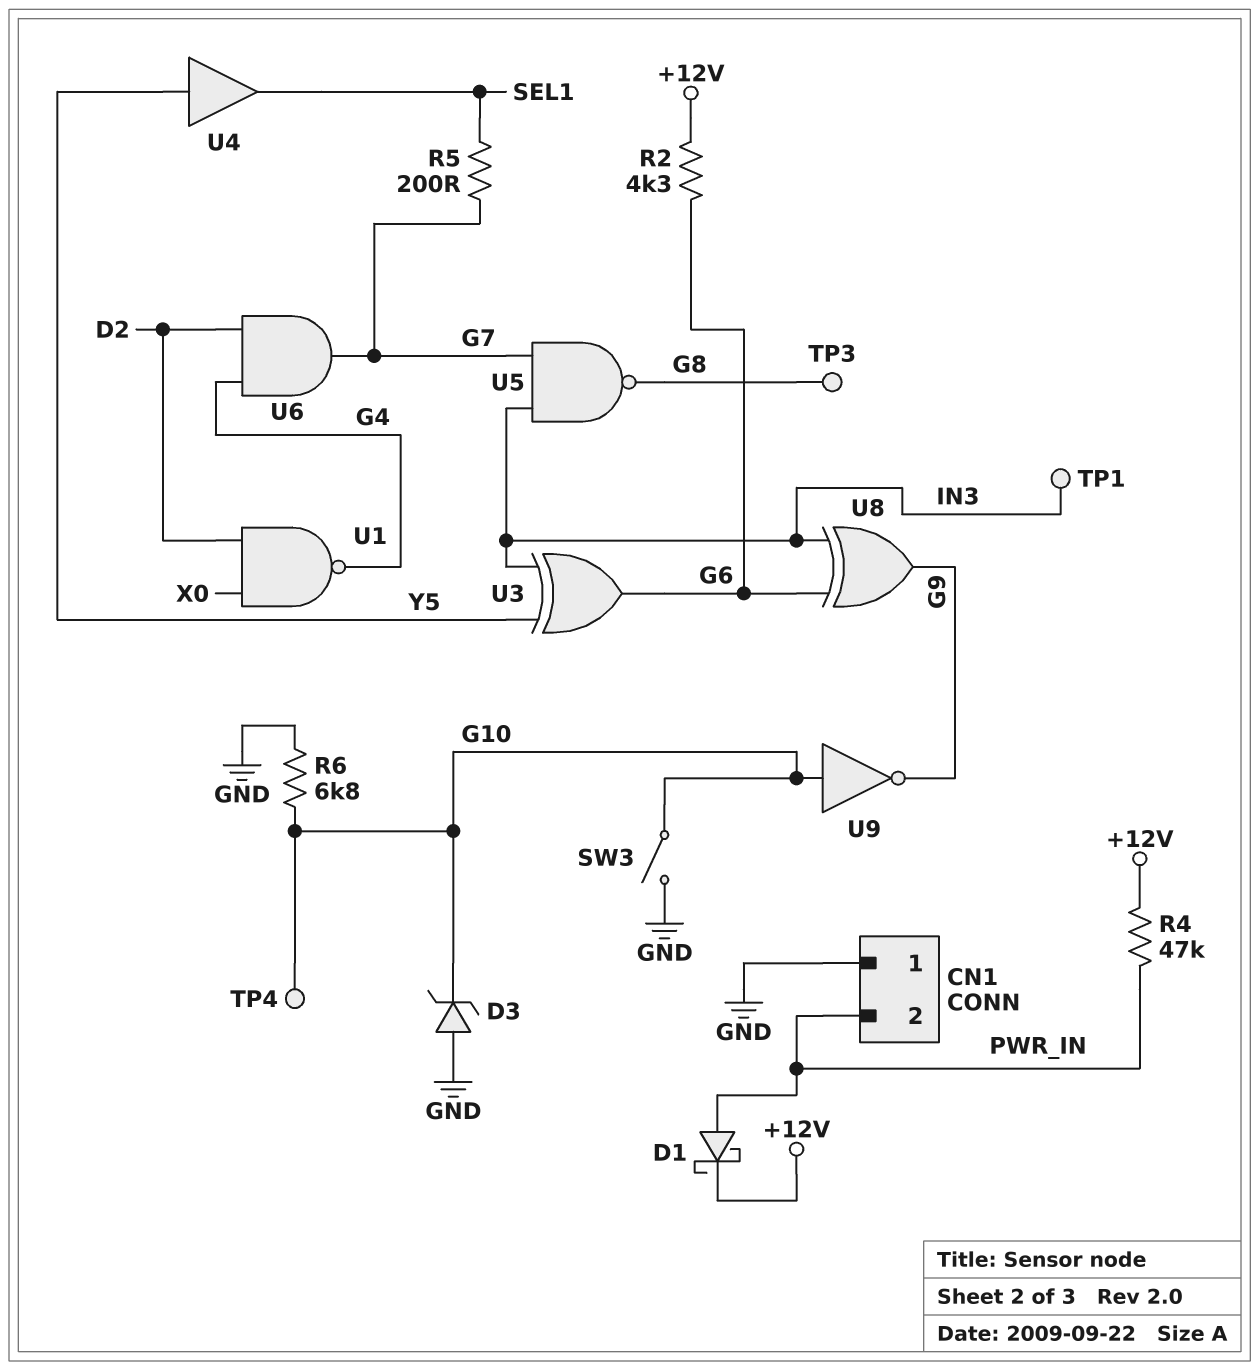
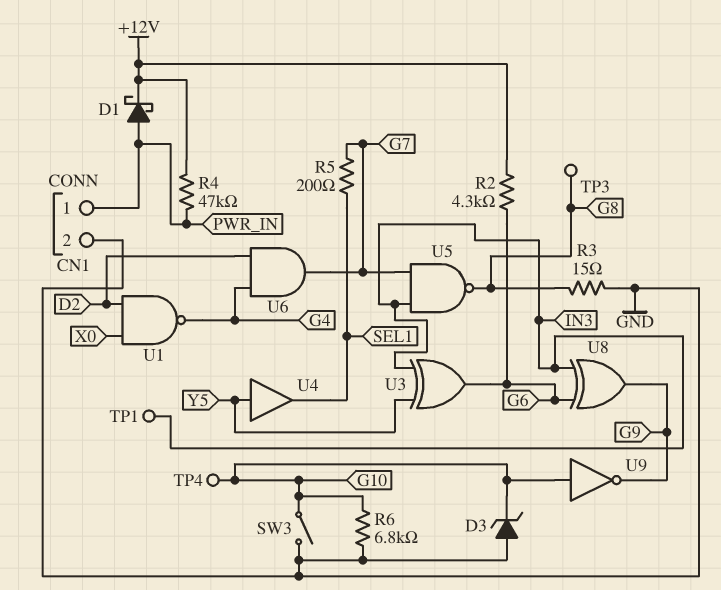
CN1 pin 1: GND -> PWR_IN
CN1 pin 2: PWR_IN -> GND
R3: none -> 15 (G8, GND)

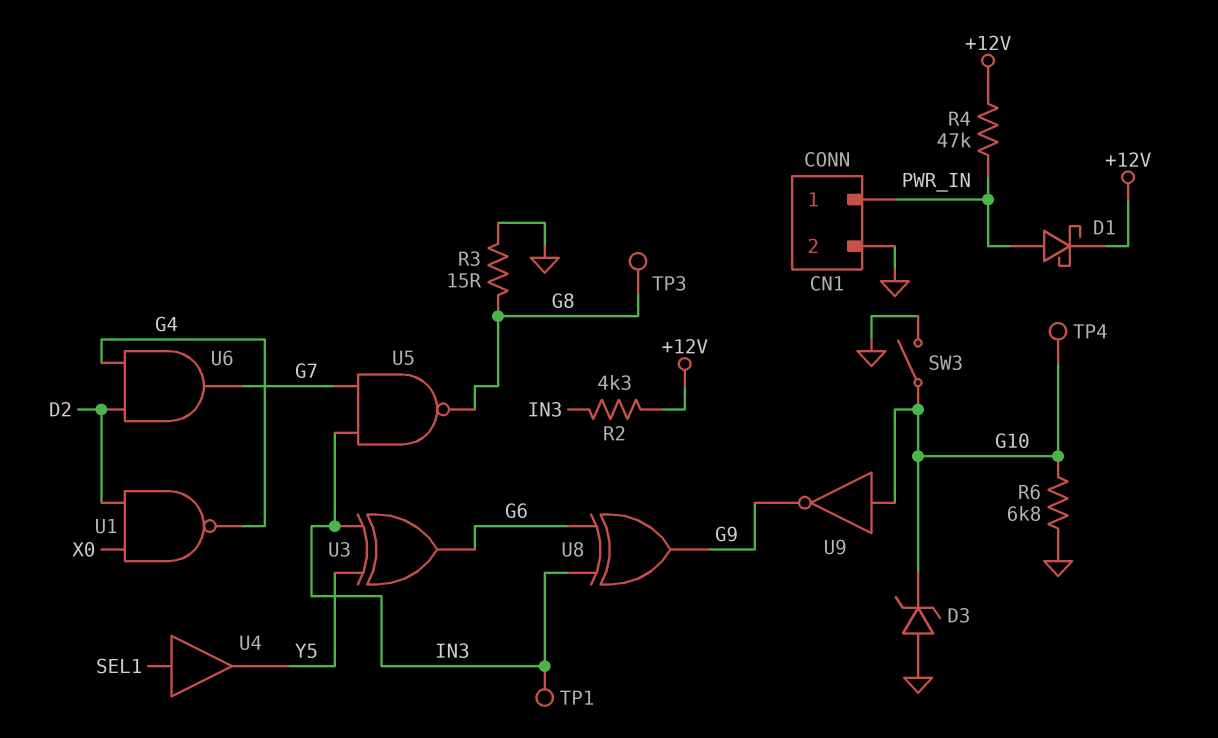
R2: 4.3k (+12V, G6) -> 4.3k (+12V, IN3)
R5: 200 (G7, SEL1) -> none
U4: buffer (in Y5, out SEL1) -> buffer (in SEL1, out Y5)

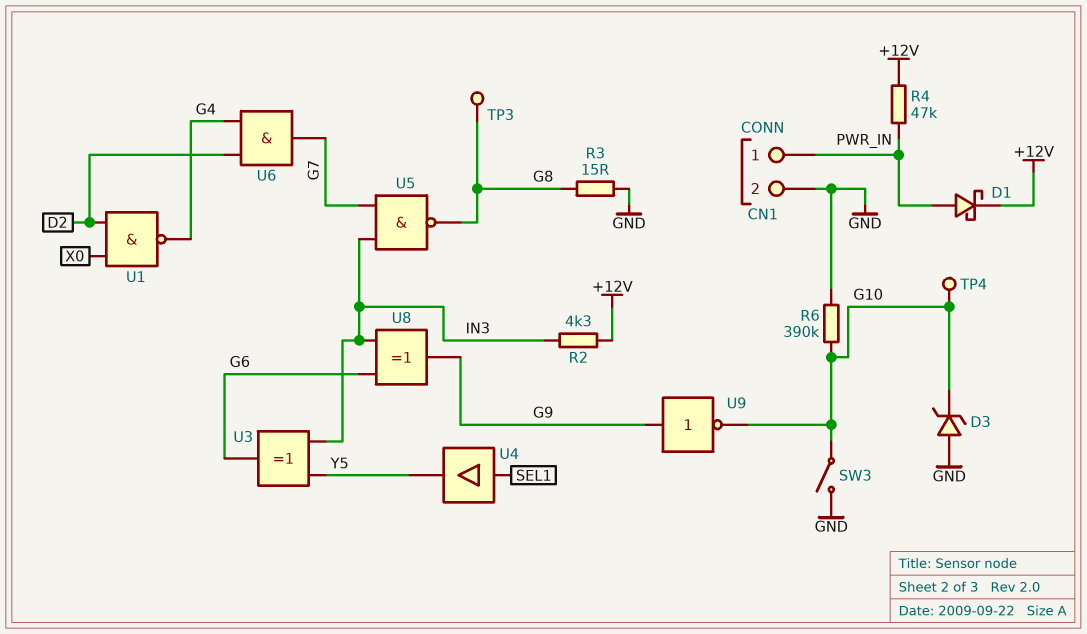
R6: 6.8k (G10, GND) -> 390k (G10, GND)
TP1: test point (IN3) -> none
U9: NOT (in G10, out G9) -> NOT (in G9, out G10)

